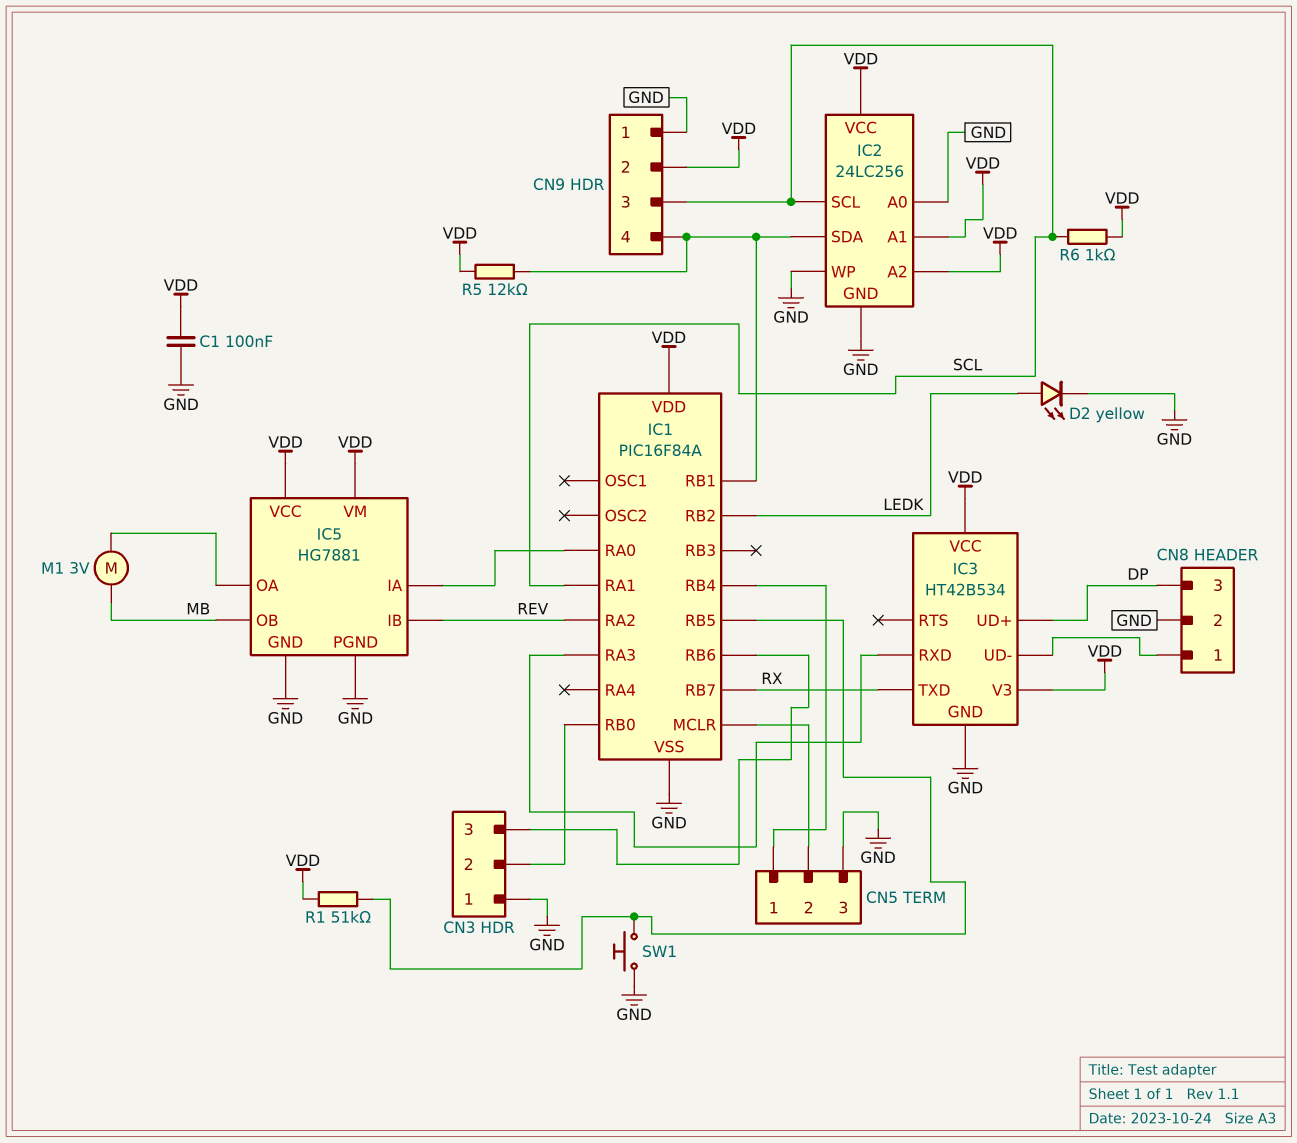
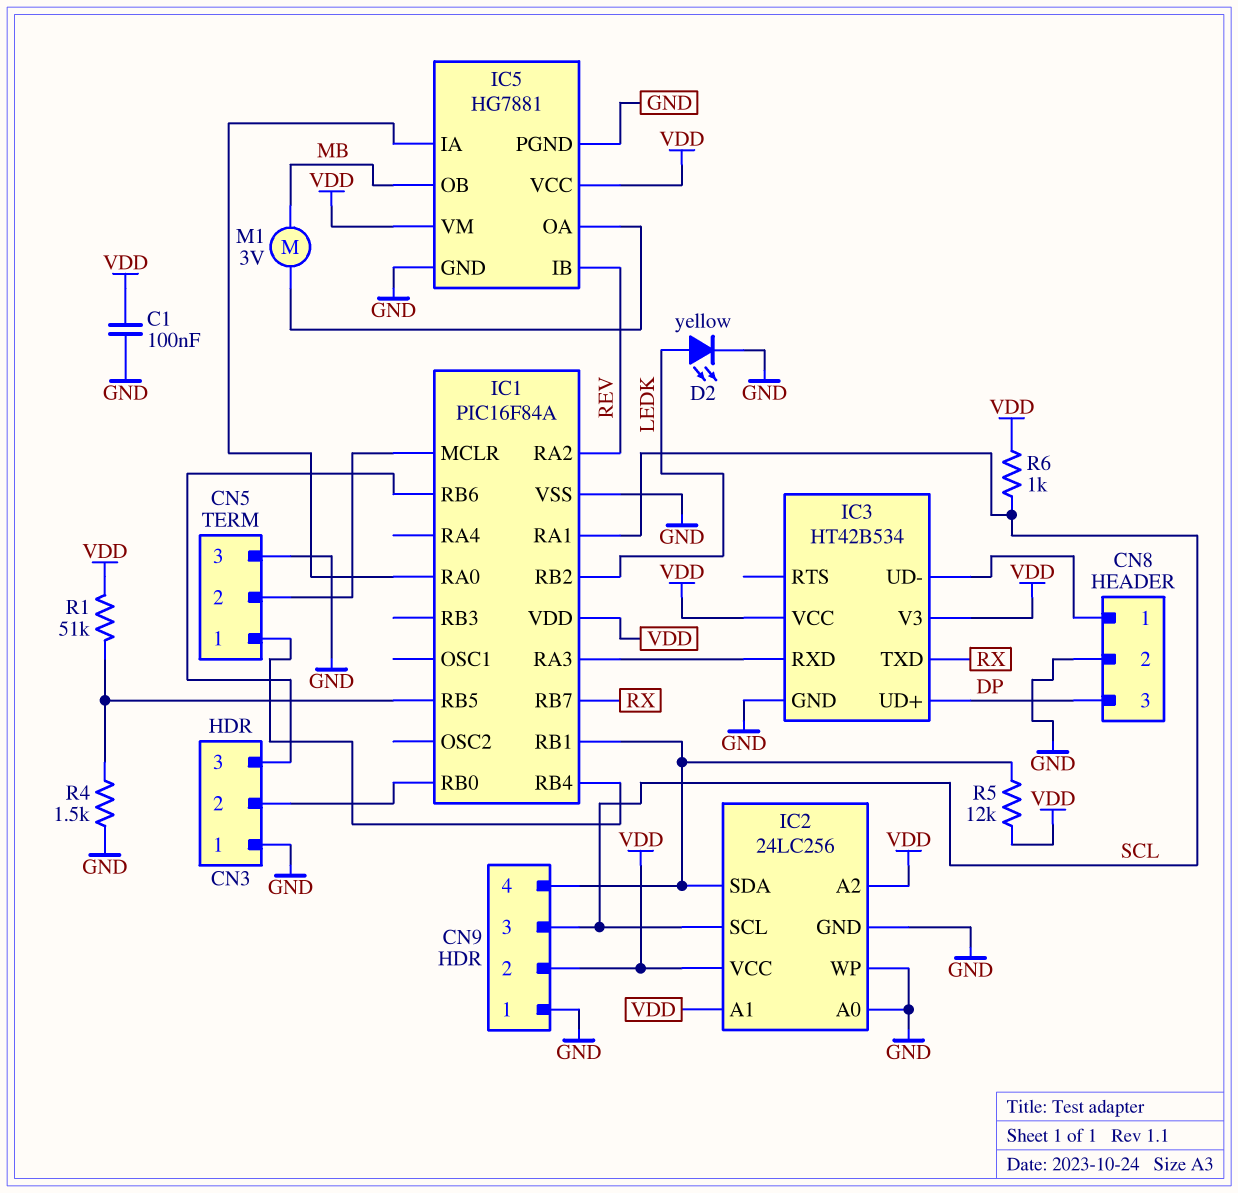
R4: none -> 1.5k (GND, IC1/RB5)
SW1: button (GND, IC1/RB5) -> none

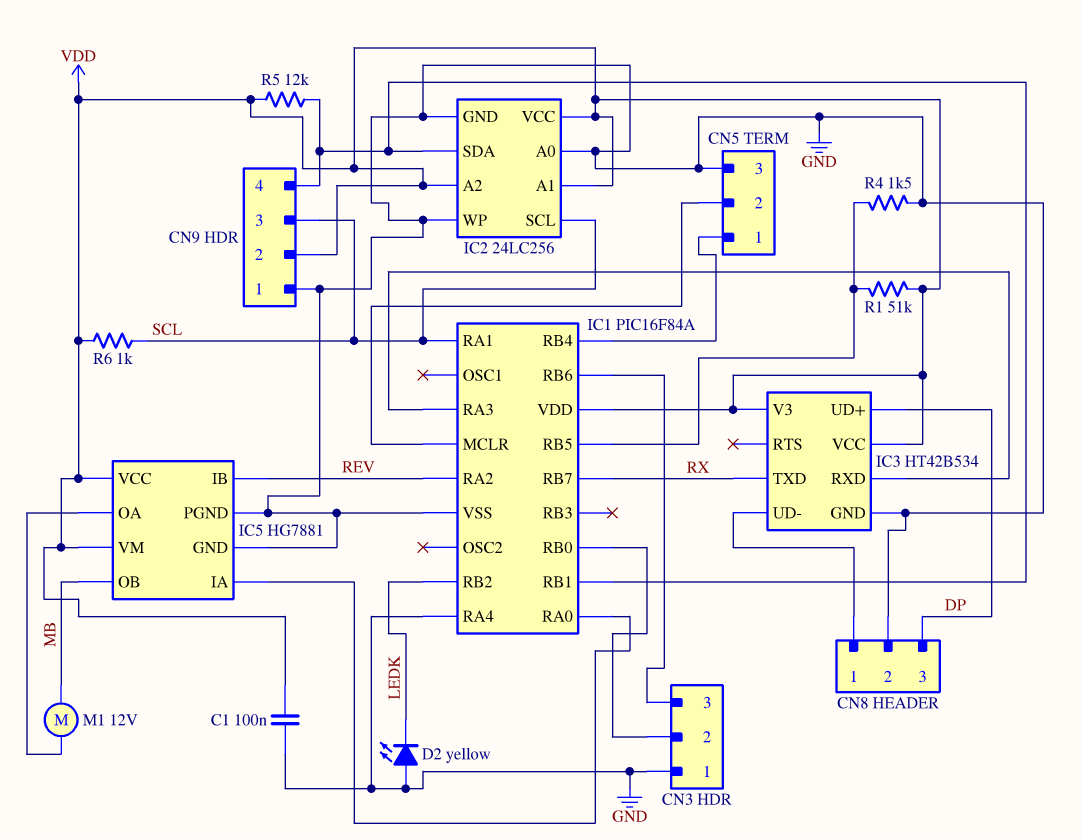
D2: LED yellow (A LEDK, K GND) -> LED yellow (A GND, K LEDK)
IC1 pin RA4: none -> GND
M1: motor 3V (IC5/OA, MB) -> motor 12V (IC5/OA, MB)

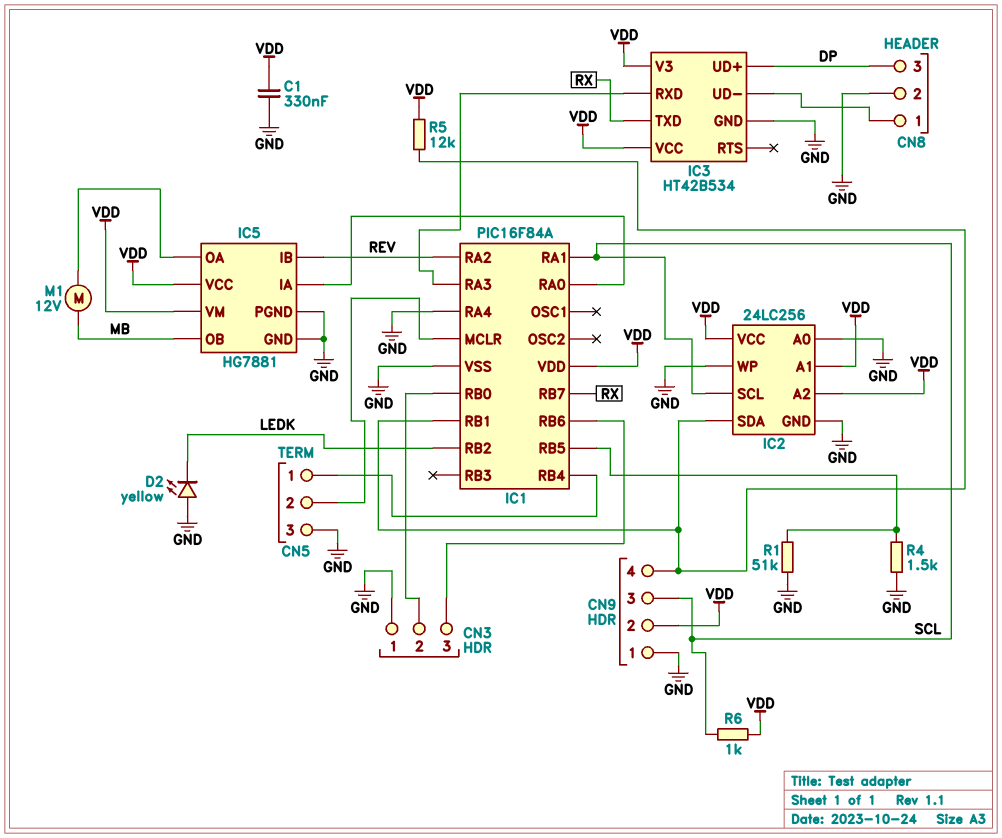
C1: 100nF (GND, VDD) -> 330nF (GND, VDD)
R1: 51k (IC1/RB5, VDD) -> 51k (GND, IC1/RB5)

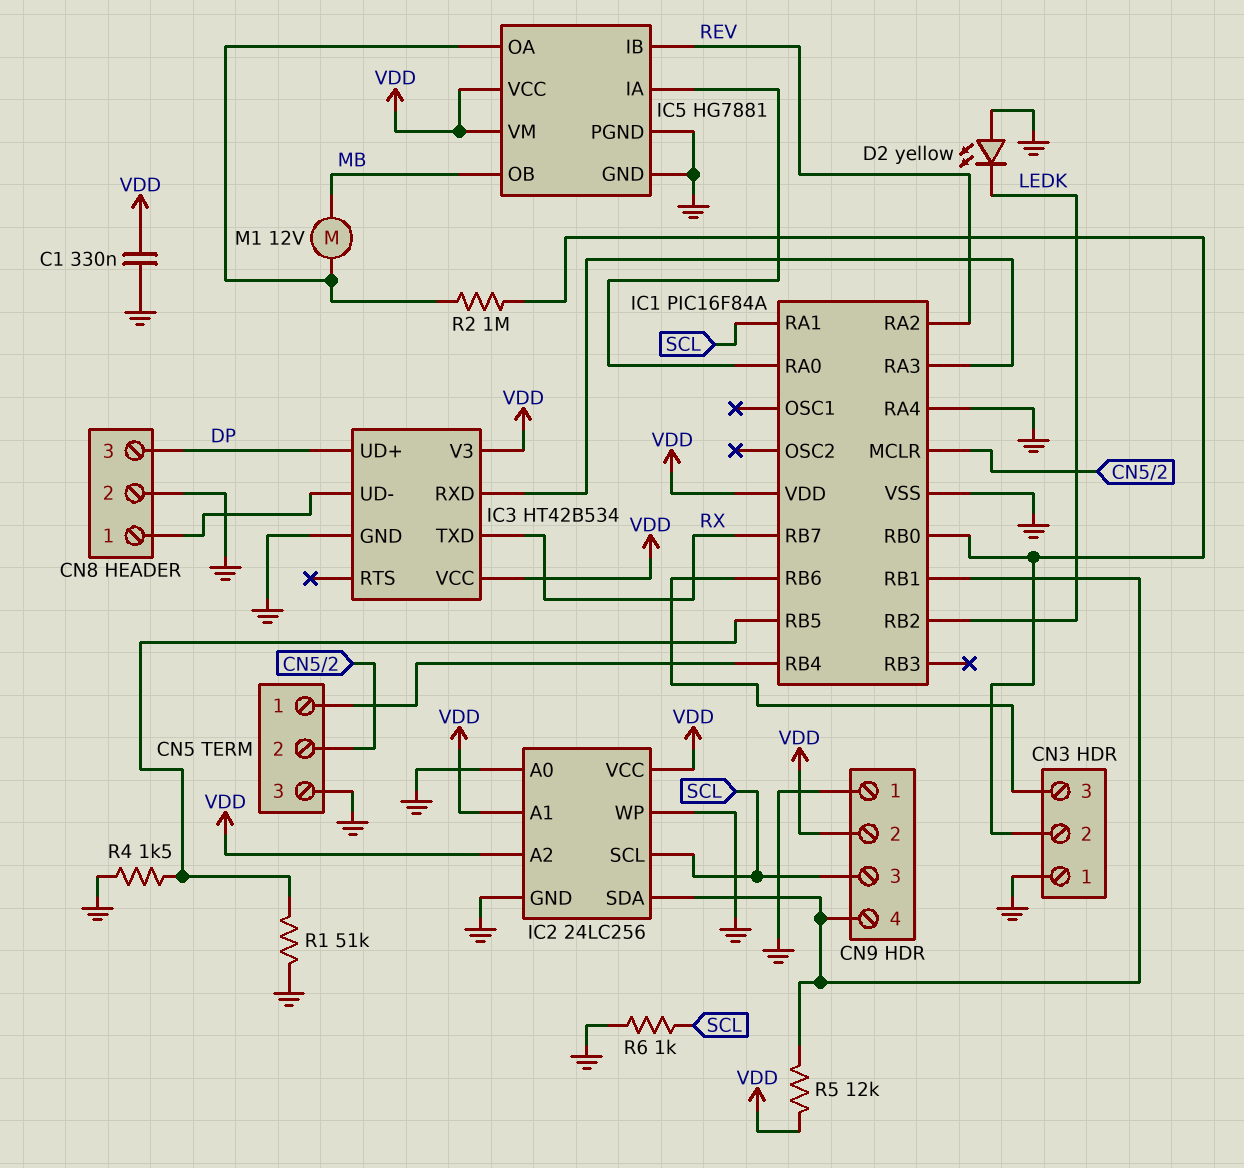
R2: none -> 1M (CN3/2, IC5/OA)
R6: 1k (SCL, VDD) -> 1k (GND, SCL)

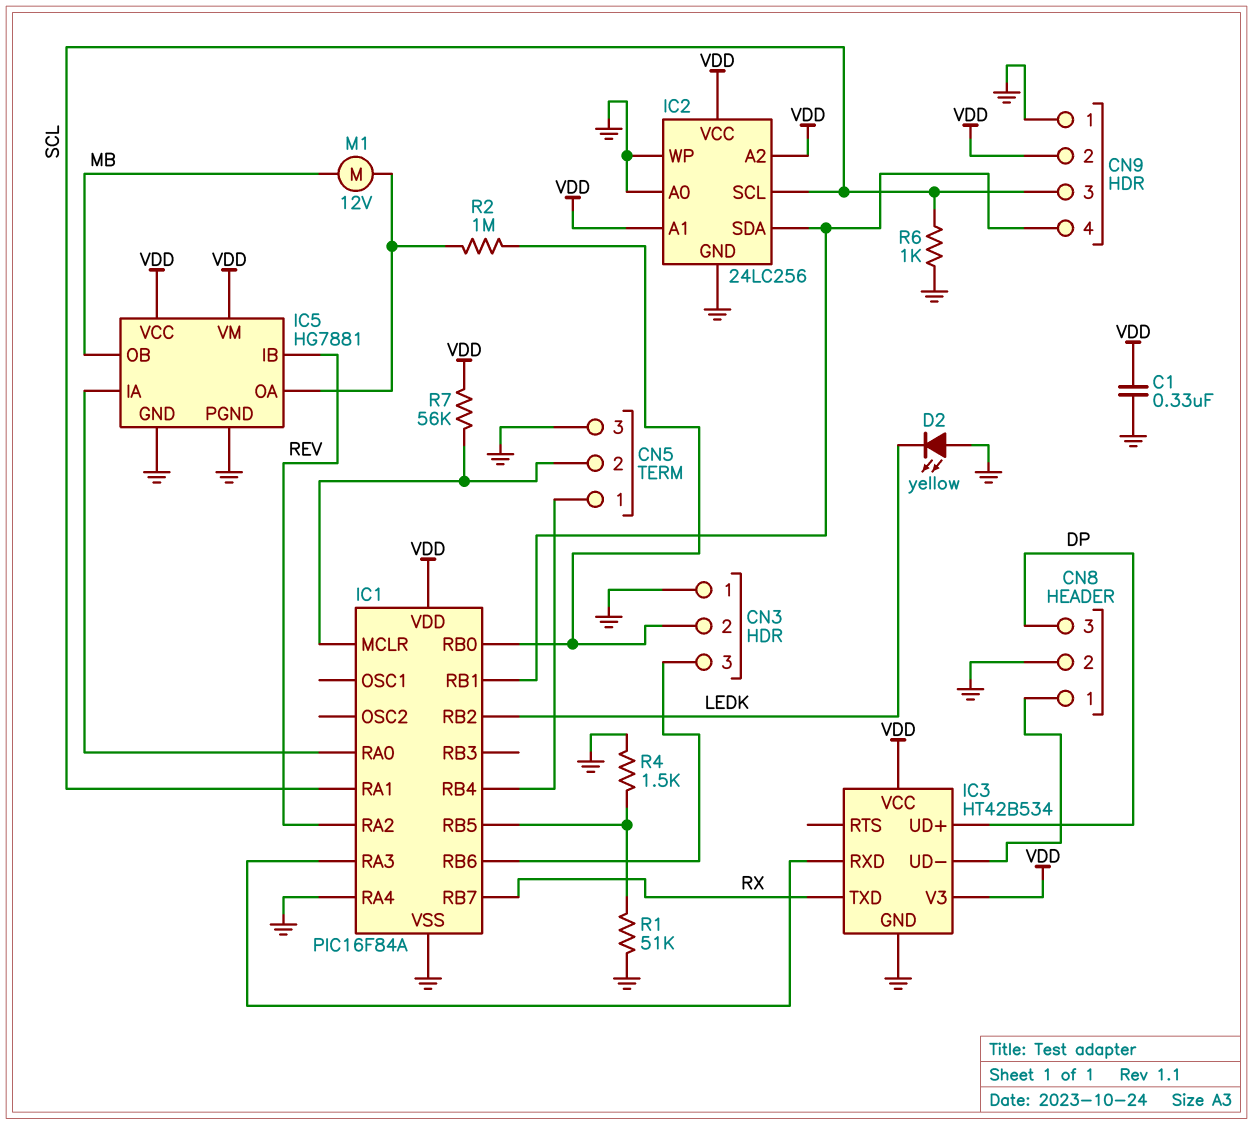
R5: 12k (CN9/4, VDD) -> none
R7: none -> 56k (CN5/2, VDD)

